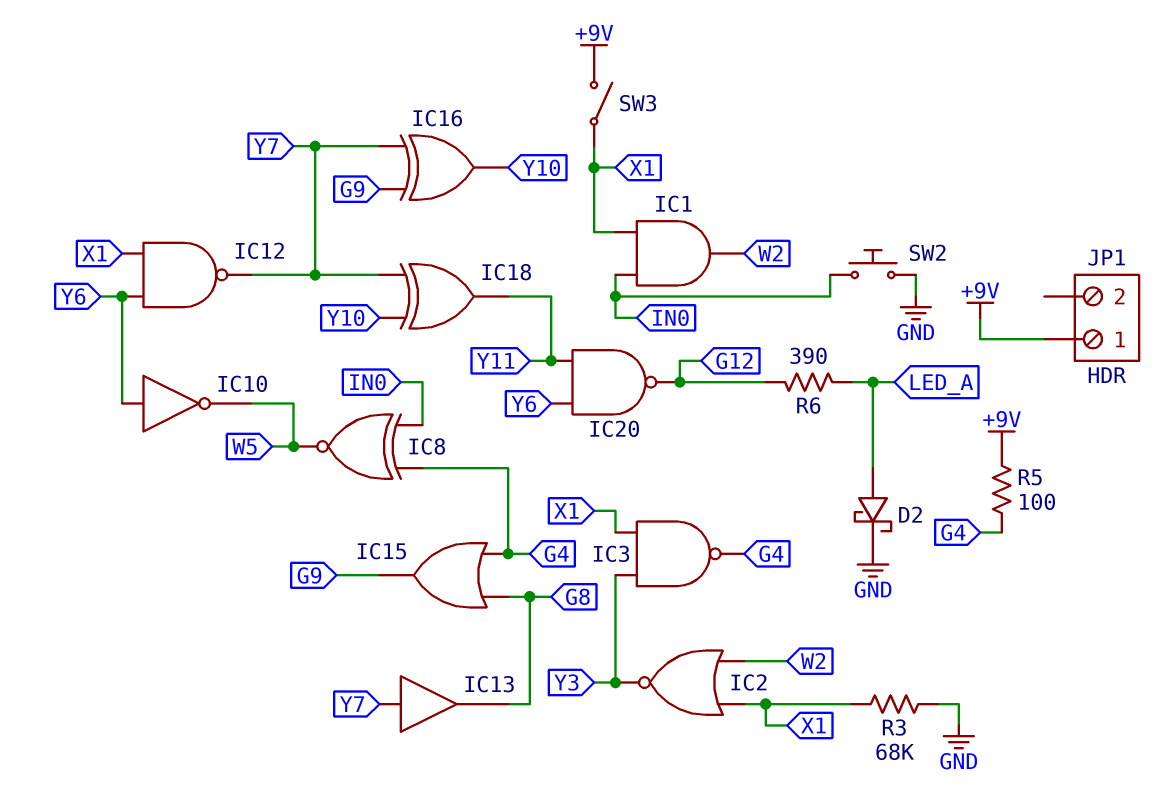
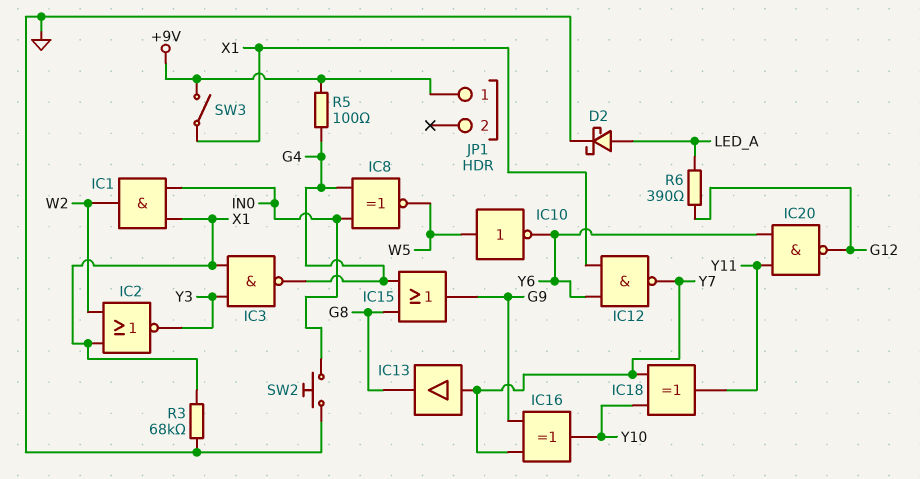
IC10: NOT (in Y6, out W5) -> NOT (in W5, out Y6)

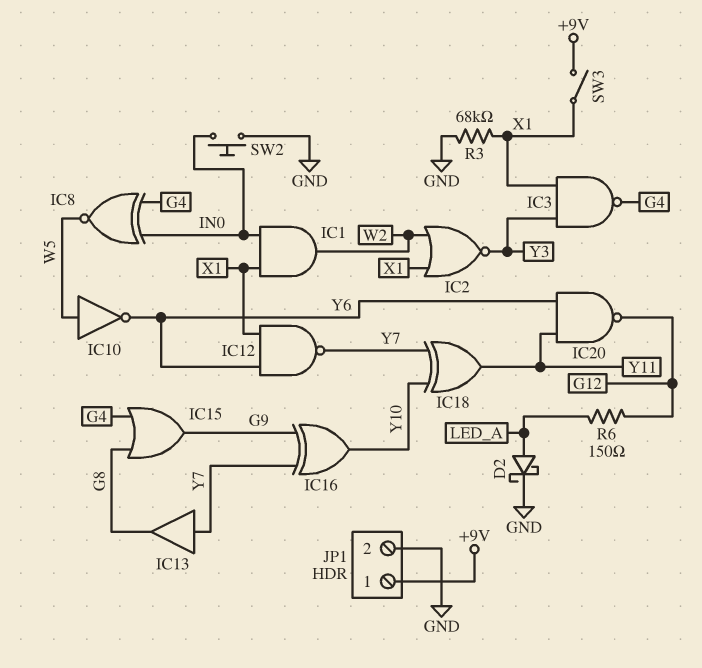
JP1 pin 2: none -> GND
R5: 100 (+9V, G4) -> none
R6: 390 (G12, LED_A) -> 150 (G12, LED_A)

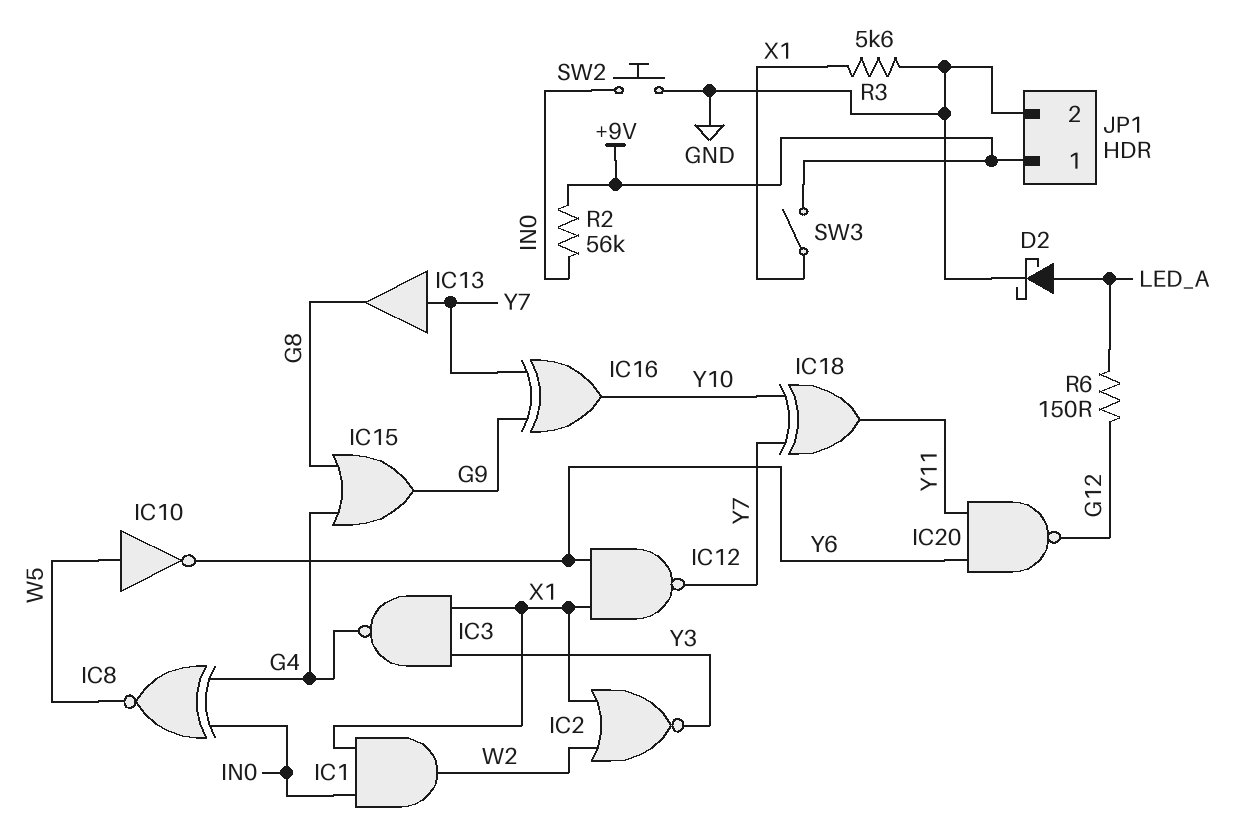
R2: none -> 56k (+9V, IN0)
R3: 68k (GND, X1) -> 5.6k (GND, X1)

